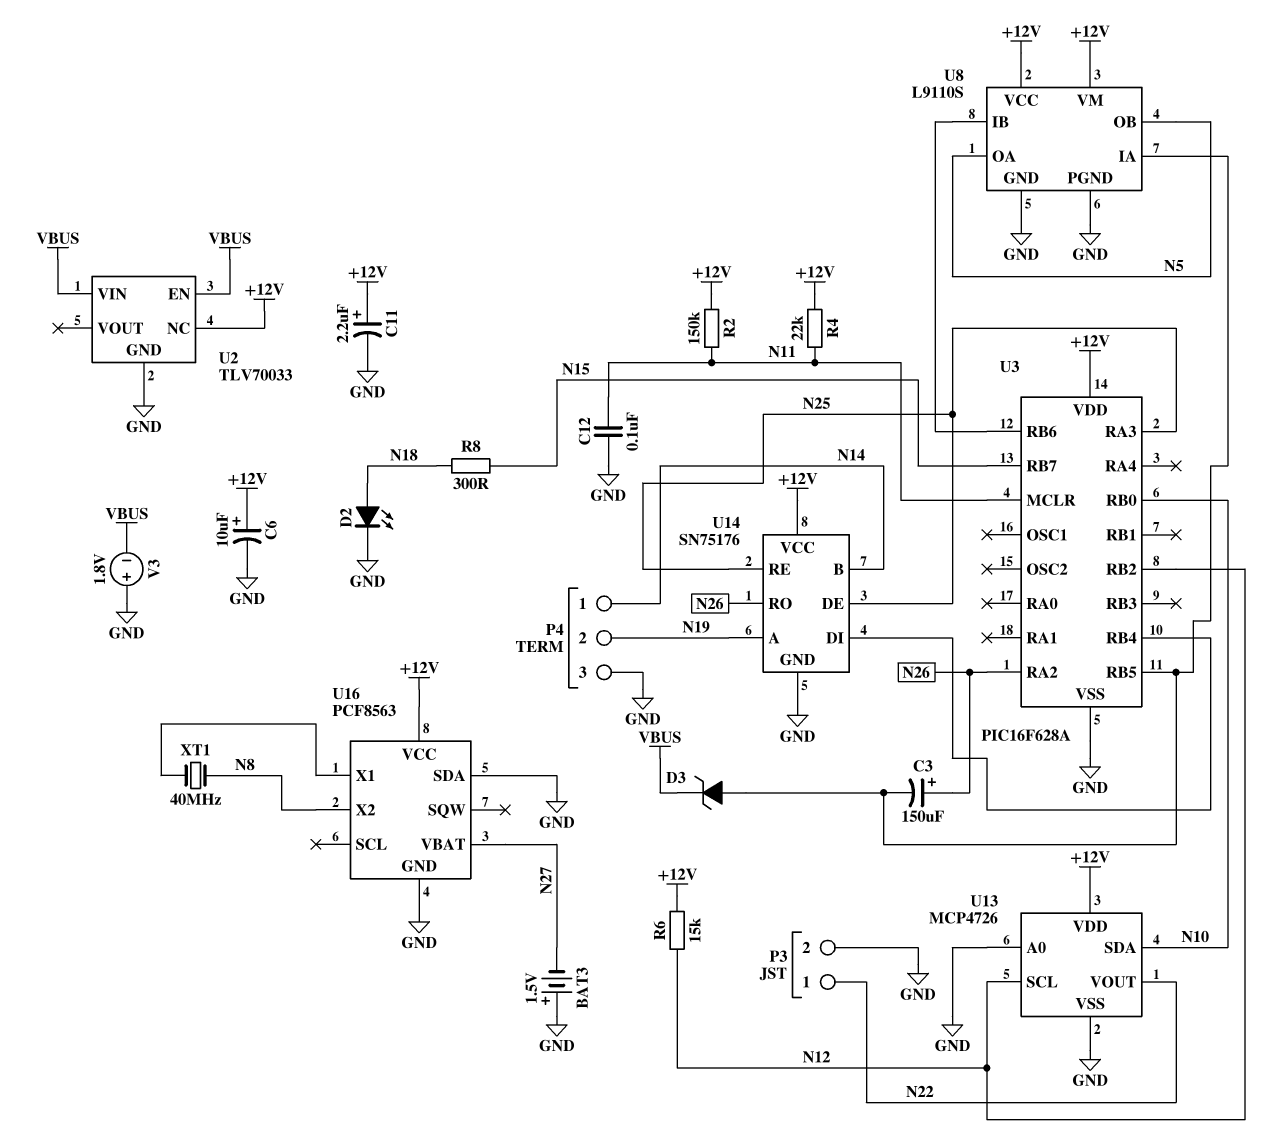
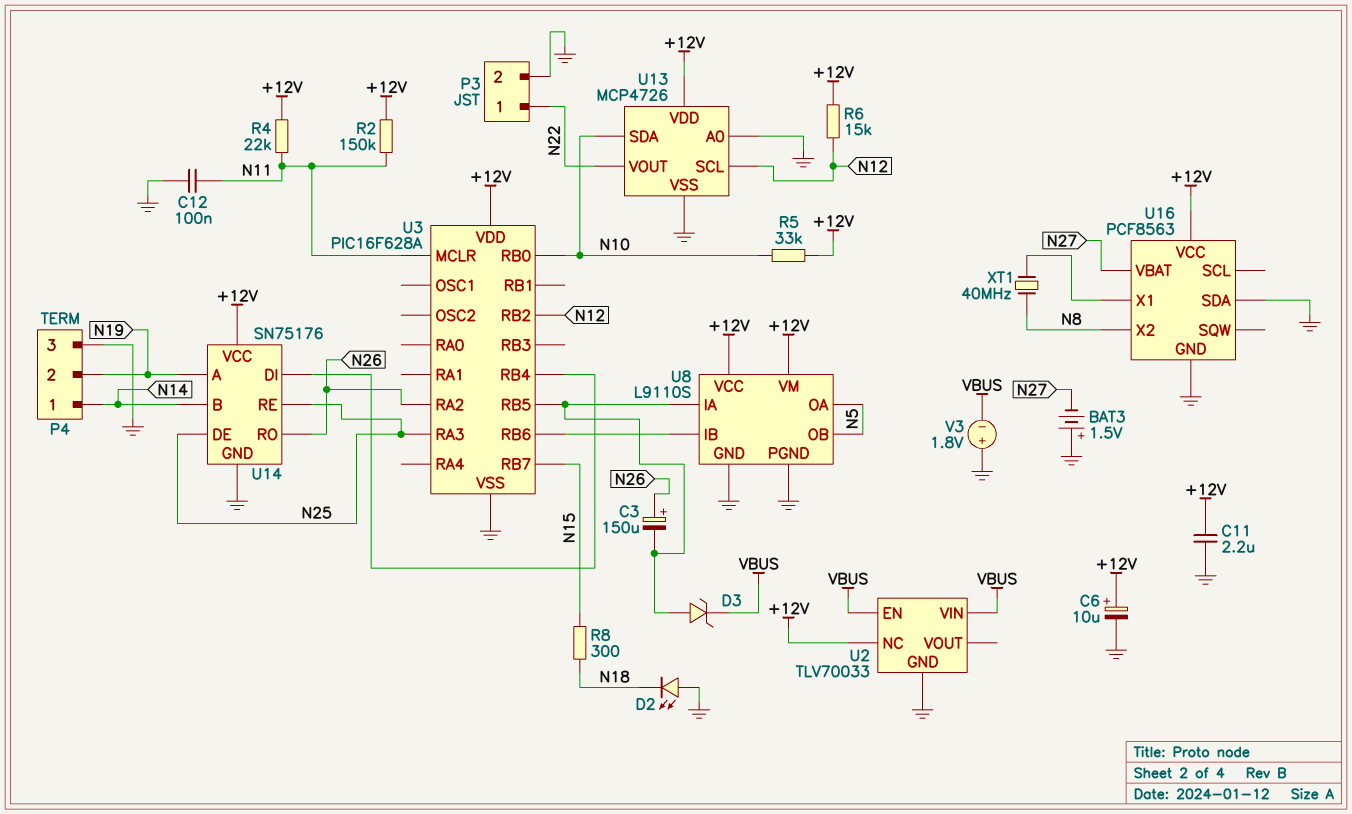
C11: 2.2uF (plus +12V, minus GND) -> 2.2uF (+12V, GND)
D2: LED (A N18, K GND) -> LED (A GND, K N18)
R5: none -> 33k (+12V, N10)

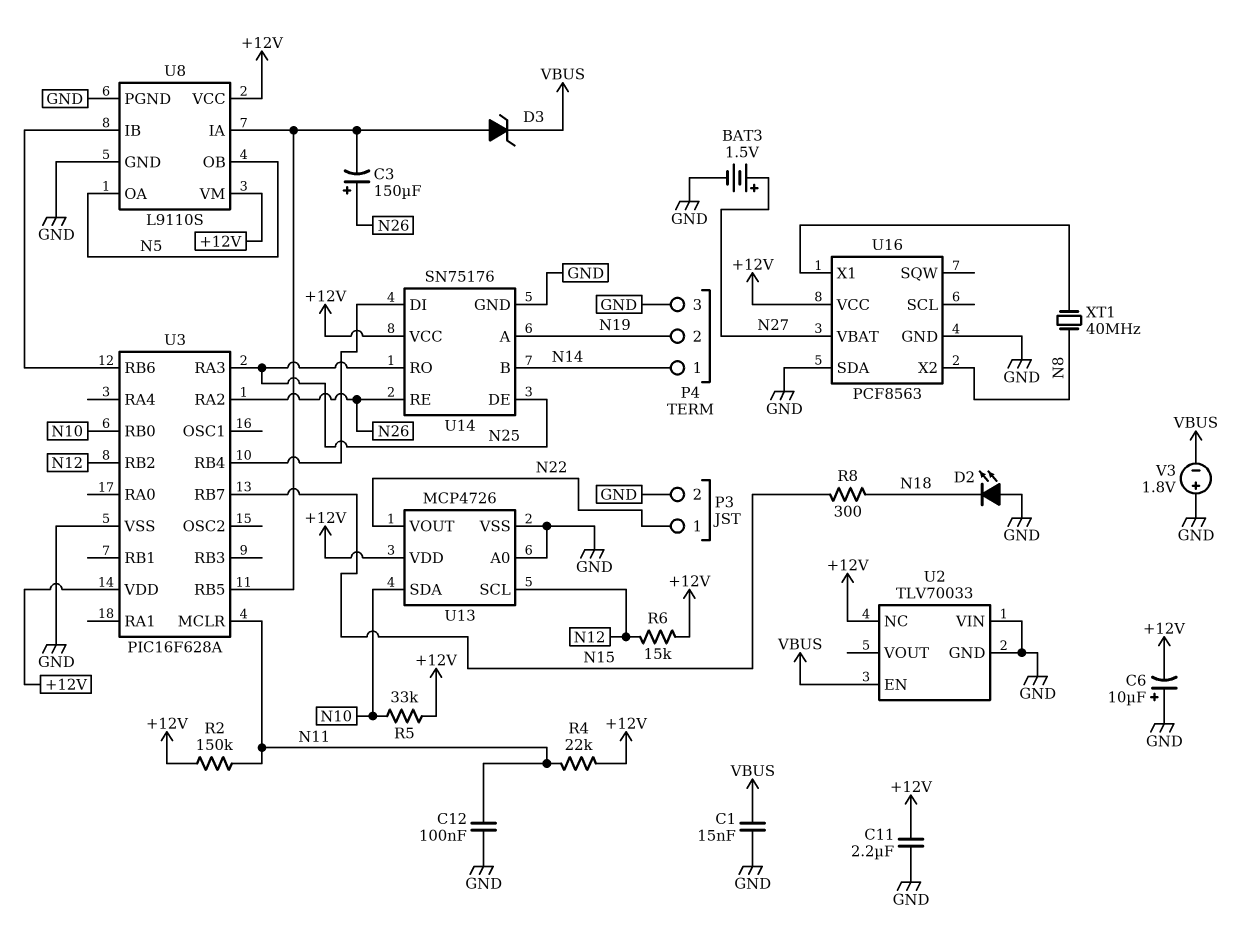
BAT3: 1.5V (plus GND, minus N27) -> 1.5V (plus N27, minus GND)
C1: none -> 15nF (GND, VBUS)
C6: 10uF (plus +12V, minus GND) -> 10uF (plus GND, minus +12V)
U2 pin VIN: VBUS -> GND
U14 pin RE: N25 -> N26
U14 pin RO: N26 -> N25

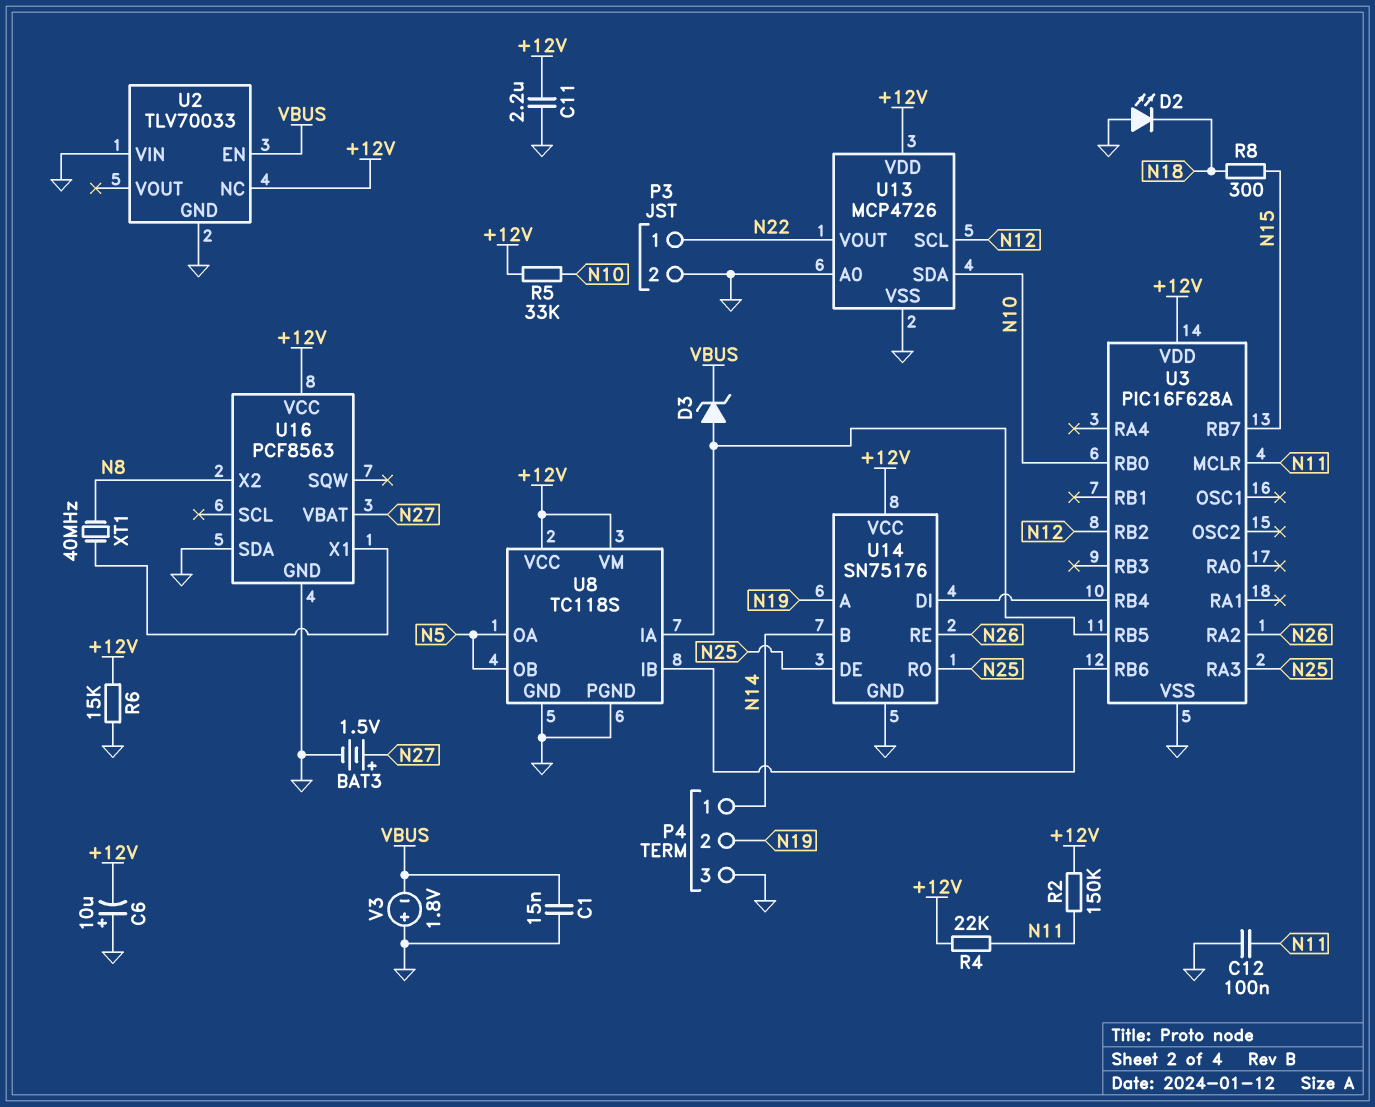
C3: 150uF (plus N26, minus U3/RB5) -> none
R6: 15k (+12V, N12) -> 15k (+12V, GND)
U8: L9110S -> TC118S

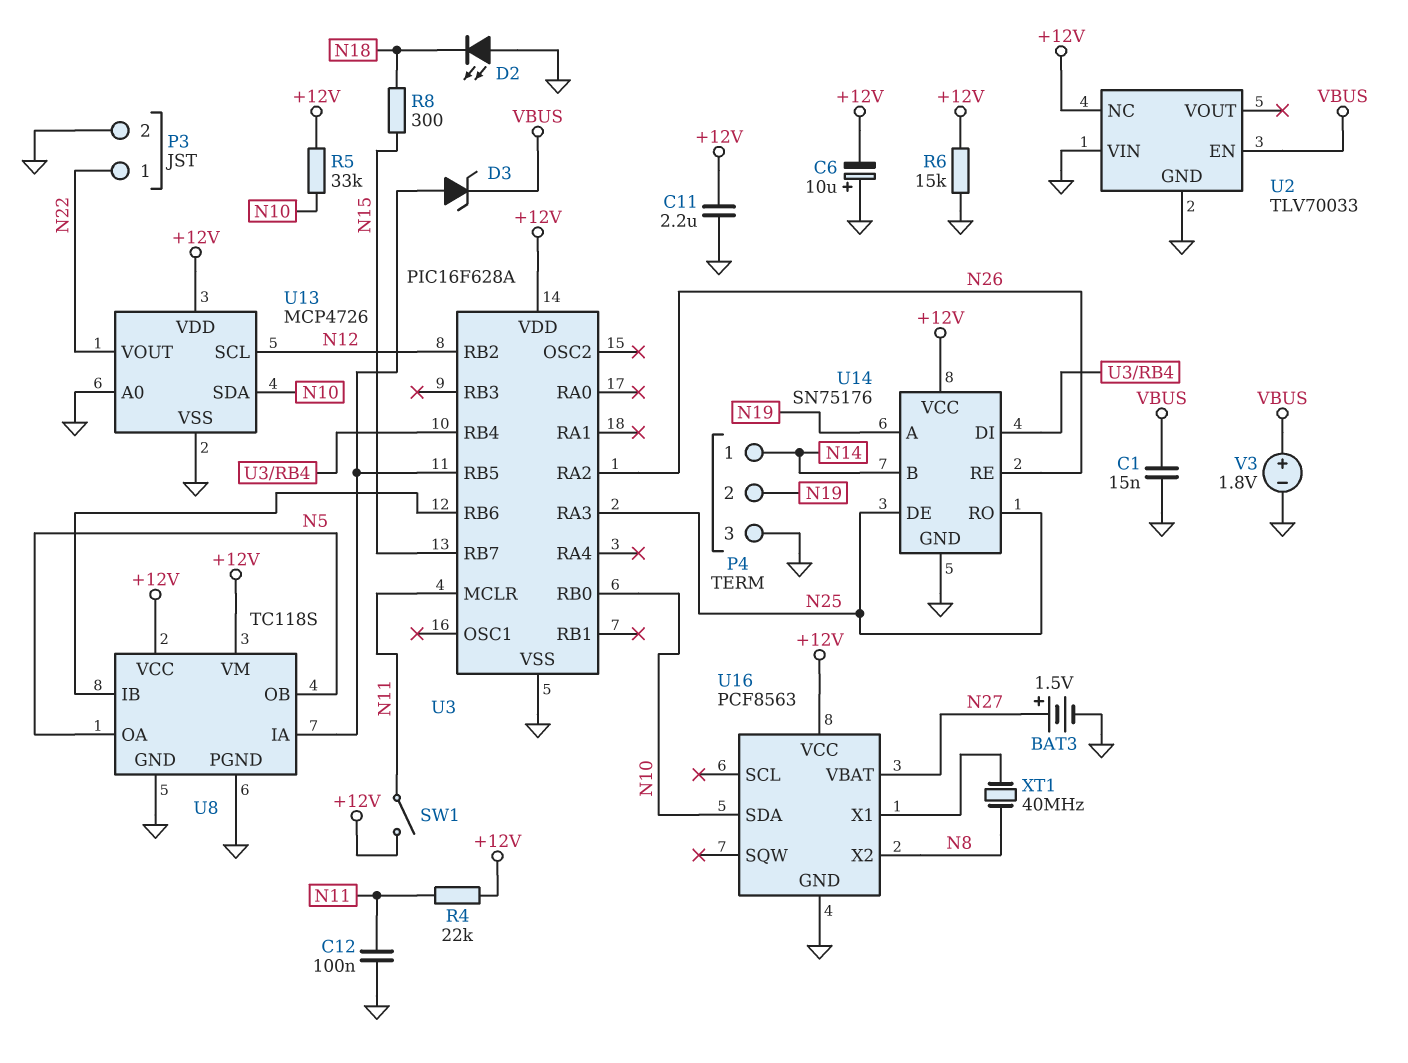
R2: 150k (+12V, N11) -> none
SW1: none -> switch (+12V, N11)
U16 pin SDA: GND -> N10
V3: 1.8V (plus GND, minus VBUS) -> 1.8V (plus VBUS, minus GND)

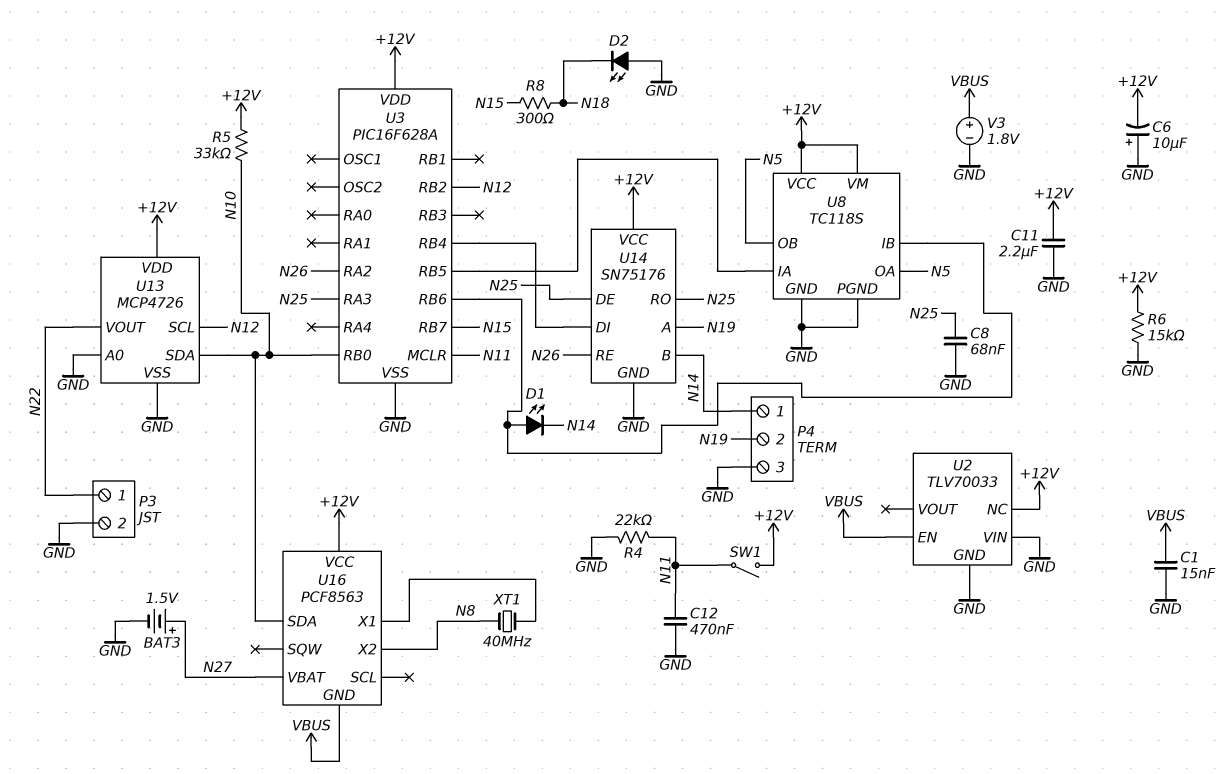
C8: none -> 68nF (GND, N25)
C12: 100nF (GND, N11) -> 470nF (GND, N11)
D1: none -> LED (A U3/RB6, K N14)
D3: zener (A U3/RB5, K VBUS) -> none
R4: 22k (+12V, N11) -> 22k (GND, N11)
U16 pin GND: GND -> VBUS

